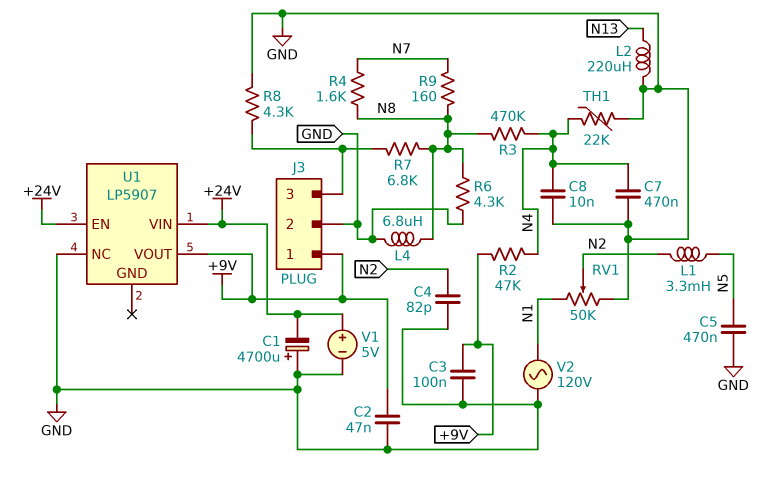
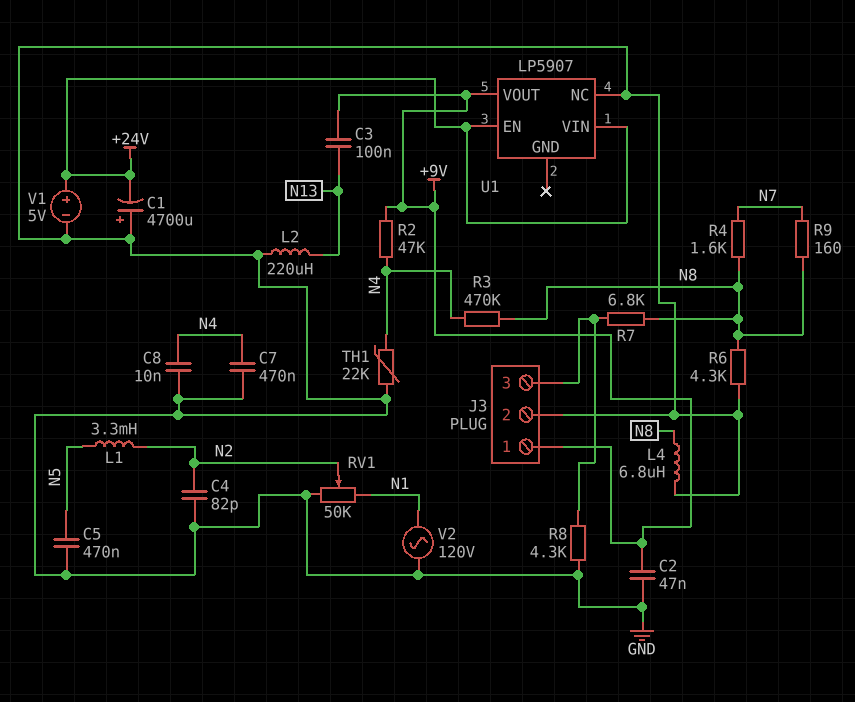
C3: 100nF (+9V, GND) -> 100nF (+9V, N13)

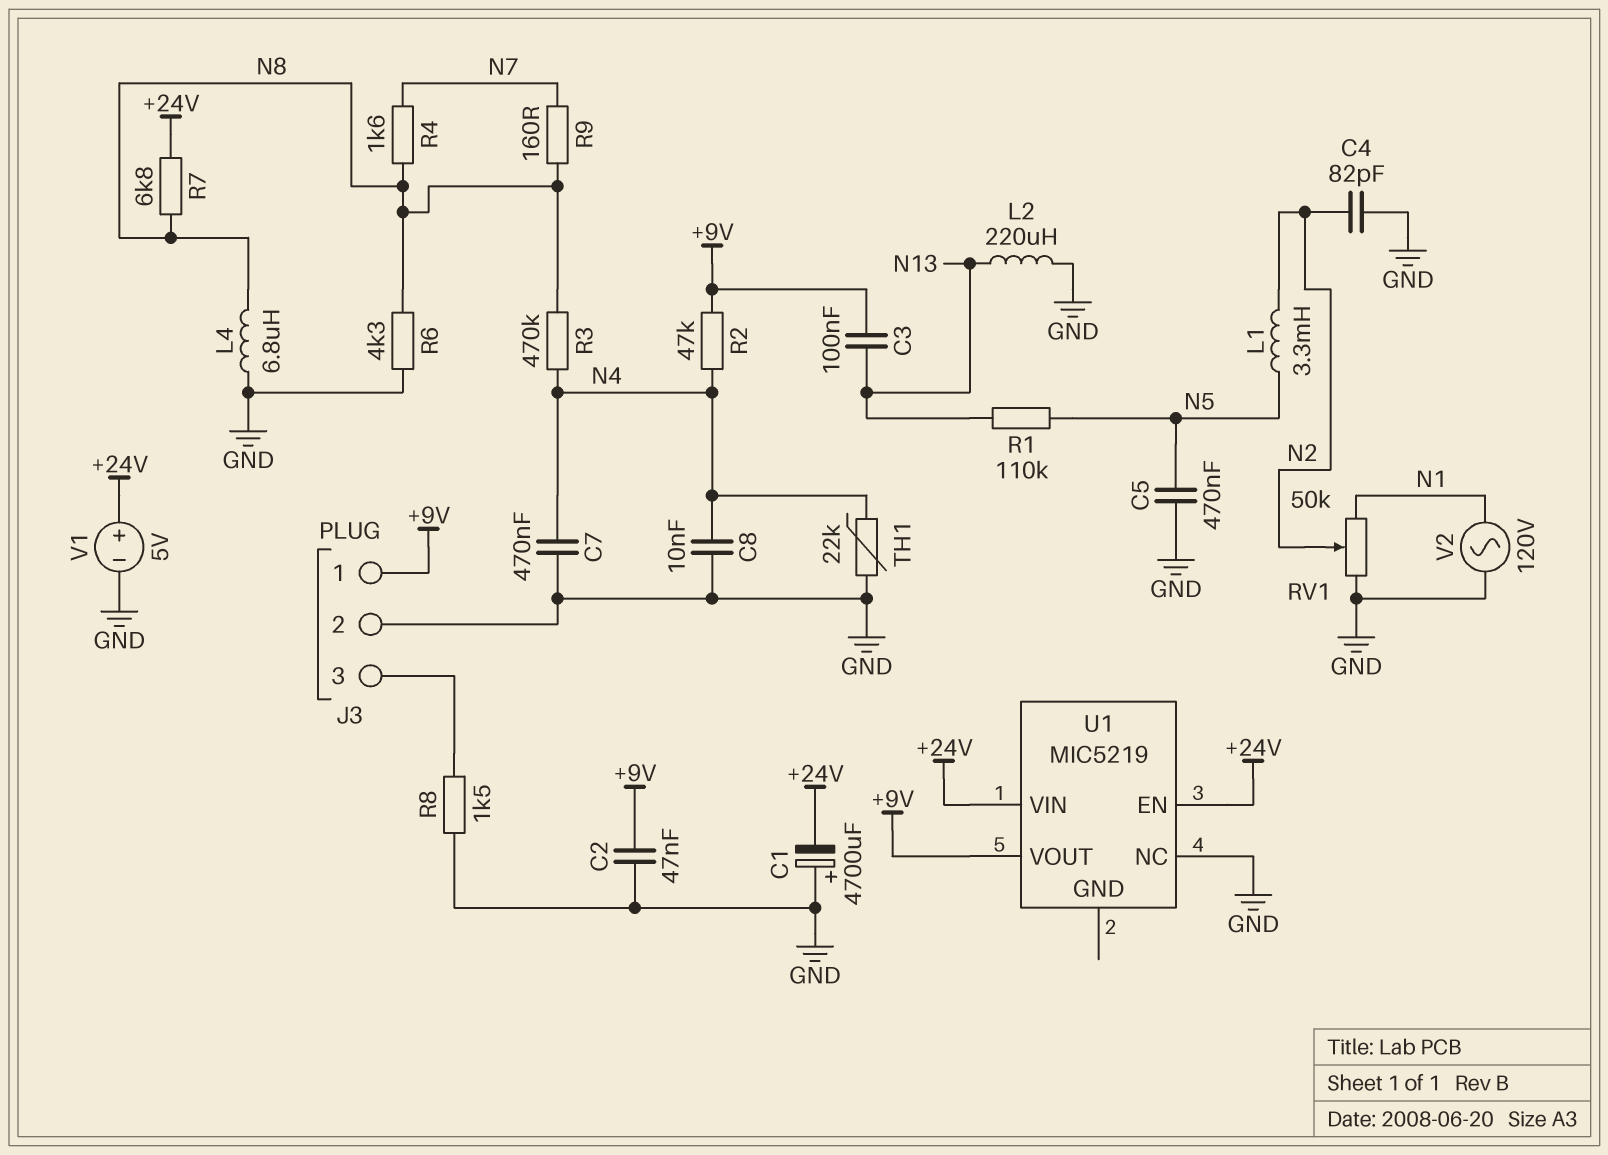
R1: none -> 110k (N5, N13)
R7: 6.8k (J3/3, N8) -> 6.8k (+24V, N8)
R8: 4.3k (GND, J3/3) -> 1.5k (GND, J3/3)
U1: LP5907 -> MIC5219

